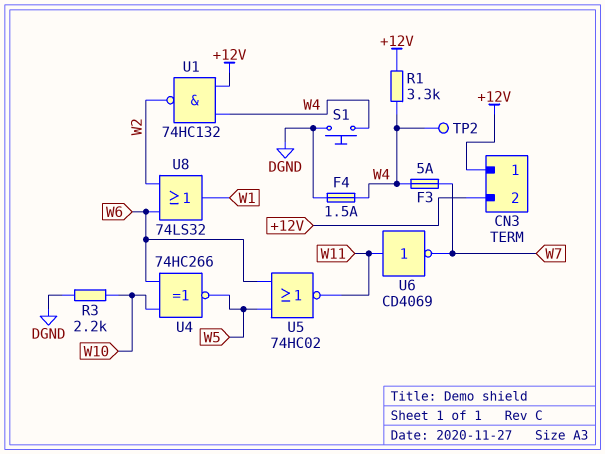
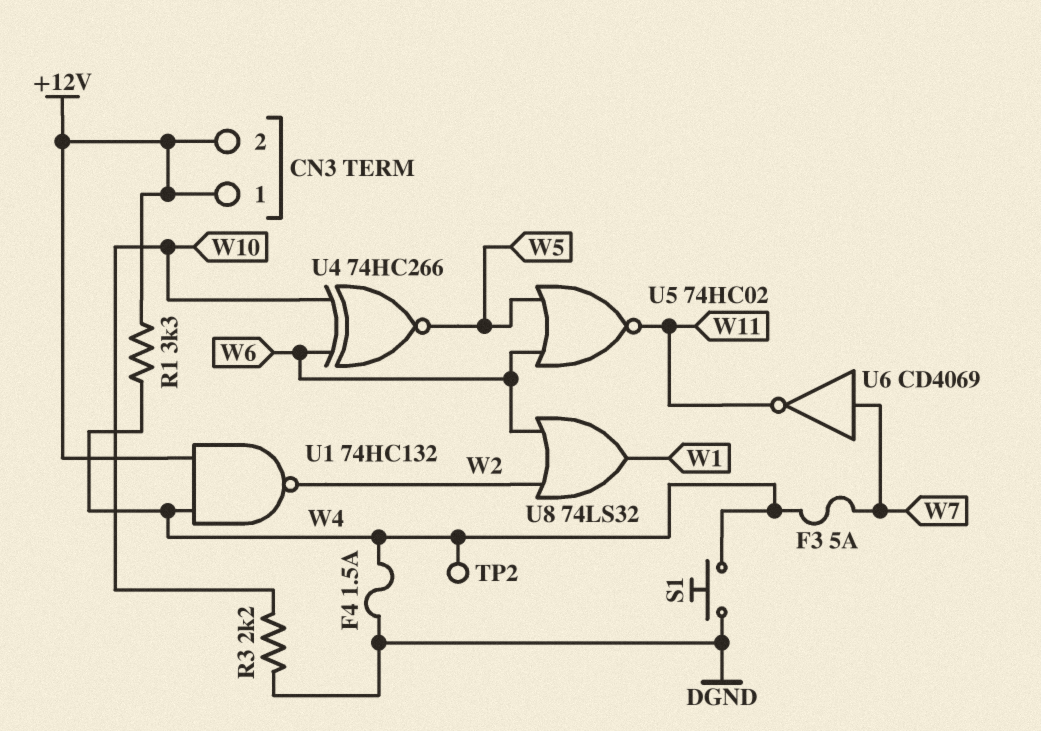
U6: NOT CD4069 (in W11, out W7) -> NOT CD4069 (in W7, out W11)

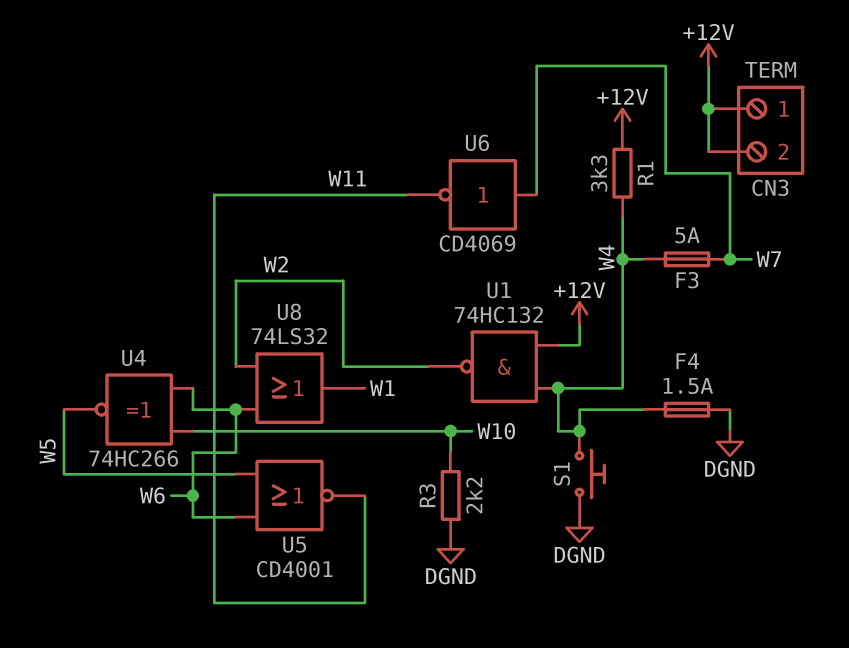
TP2: test point (W4) -> none
U5: NOR 74HC02 (in W5, in W6, out W11) -> NOR CD4001 (in W5, in W6, out W11)

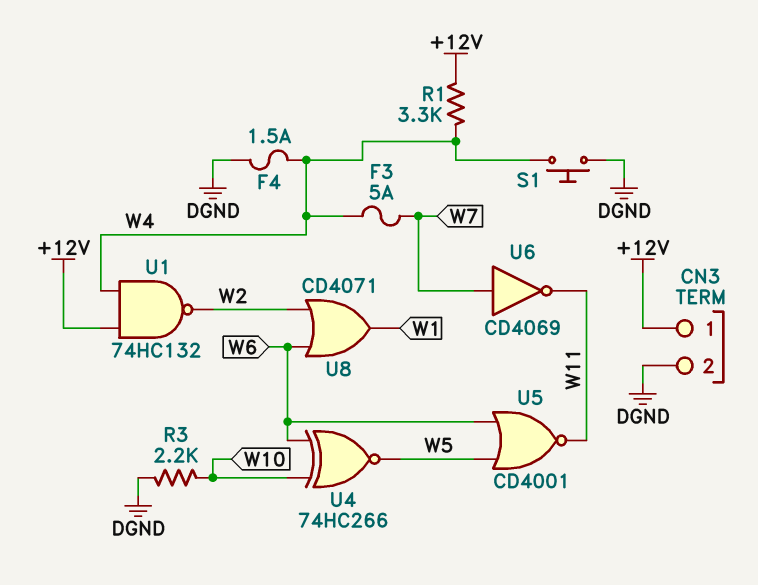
CN3 pin 2: +12V -> DGND
U8: OR 74LS32 (in W2, in W6, out W1) -> OR CD4071 (in W2, in W6, out W1)

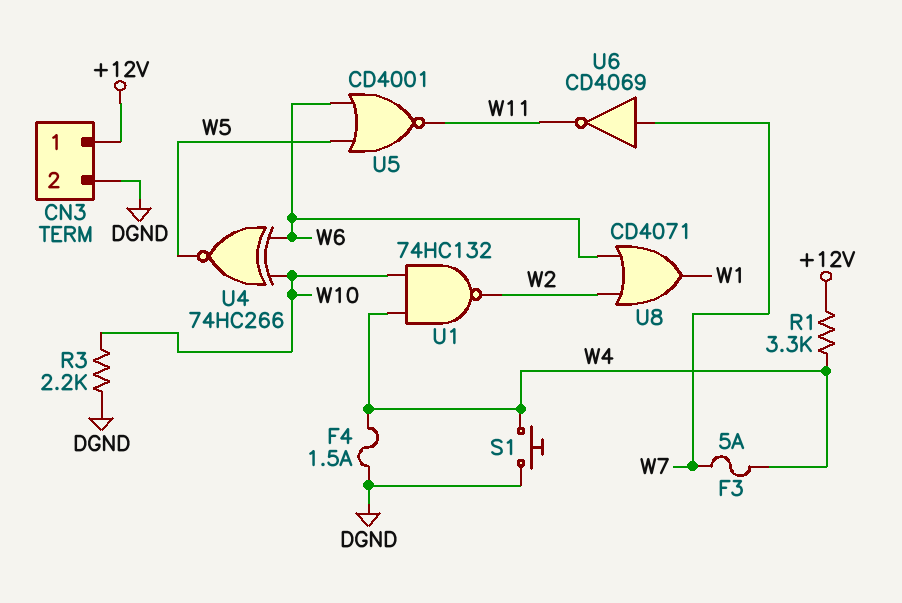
U1: NAND 74HC132 (in +12V, in W4, out W2) -> NAND 74HC132 (in W4, in W10, out W2)

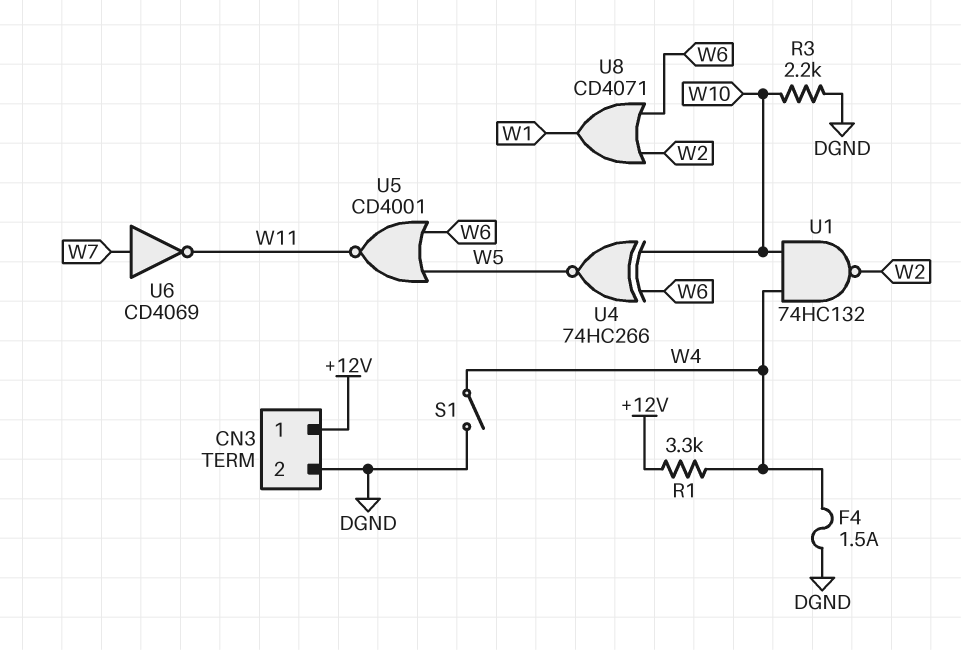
F3: 5A (W4, W7) -> none
S1: button (DGND, W4) -> switch (DGND, W4)

